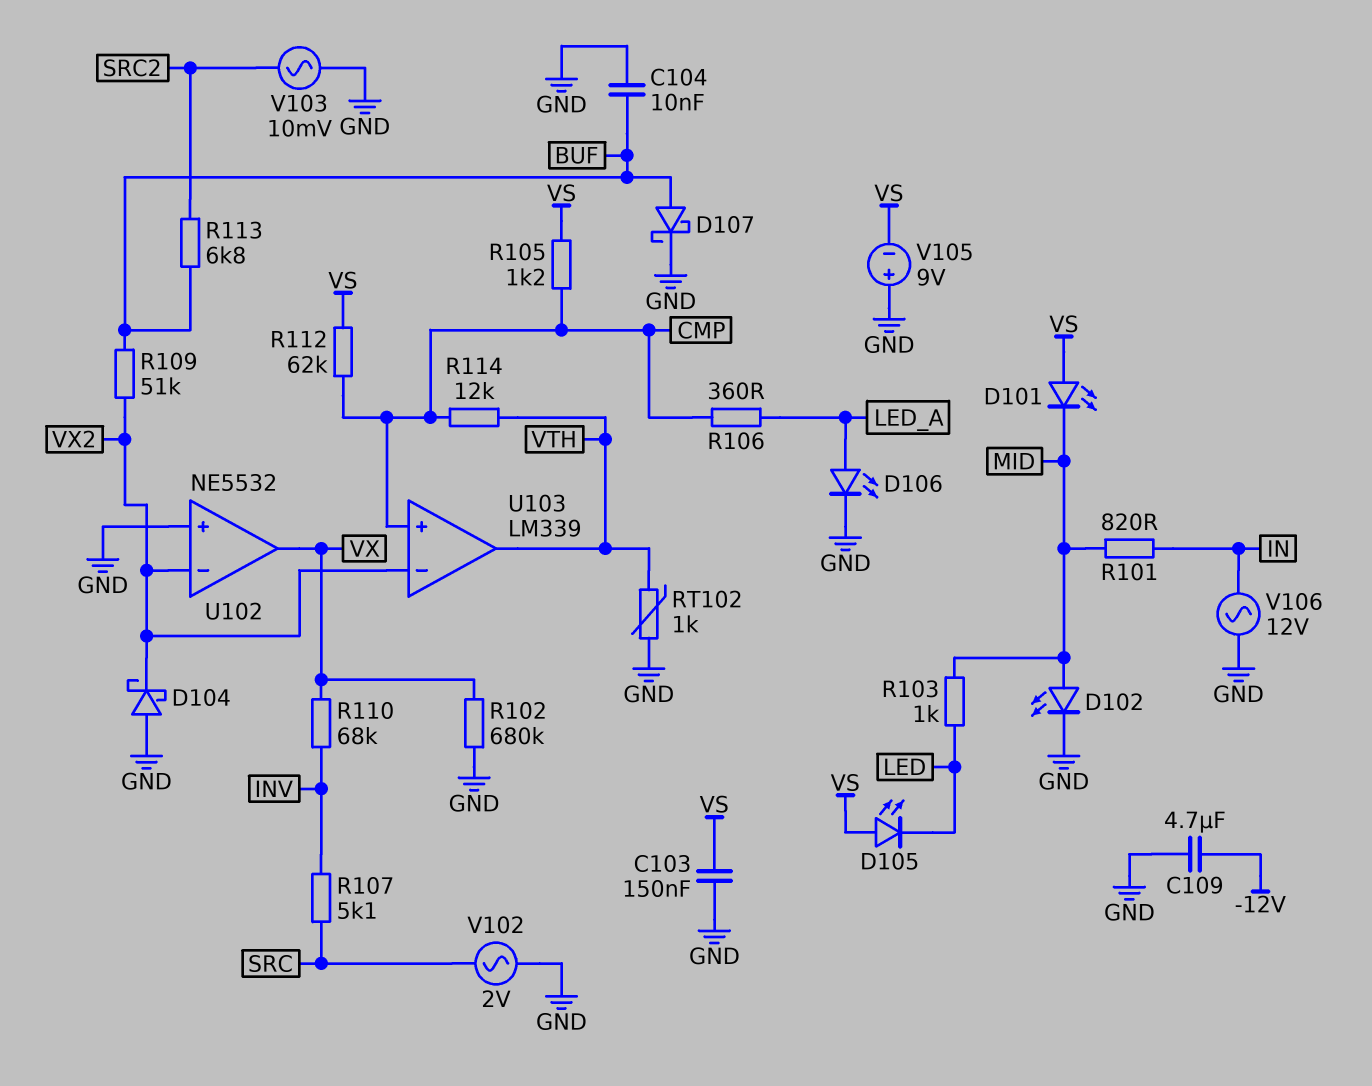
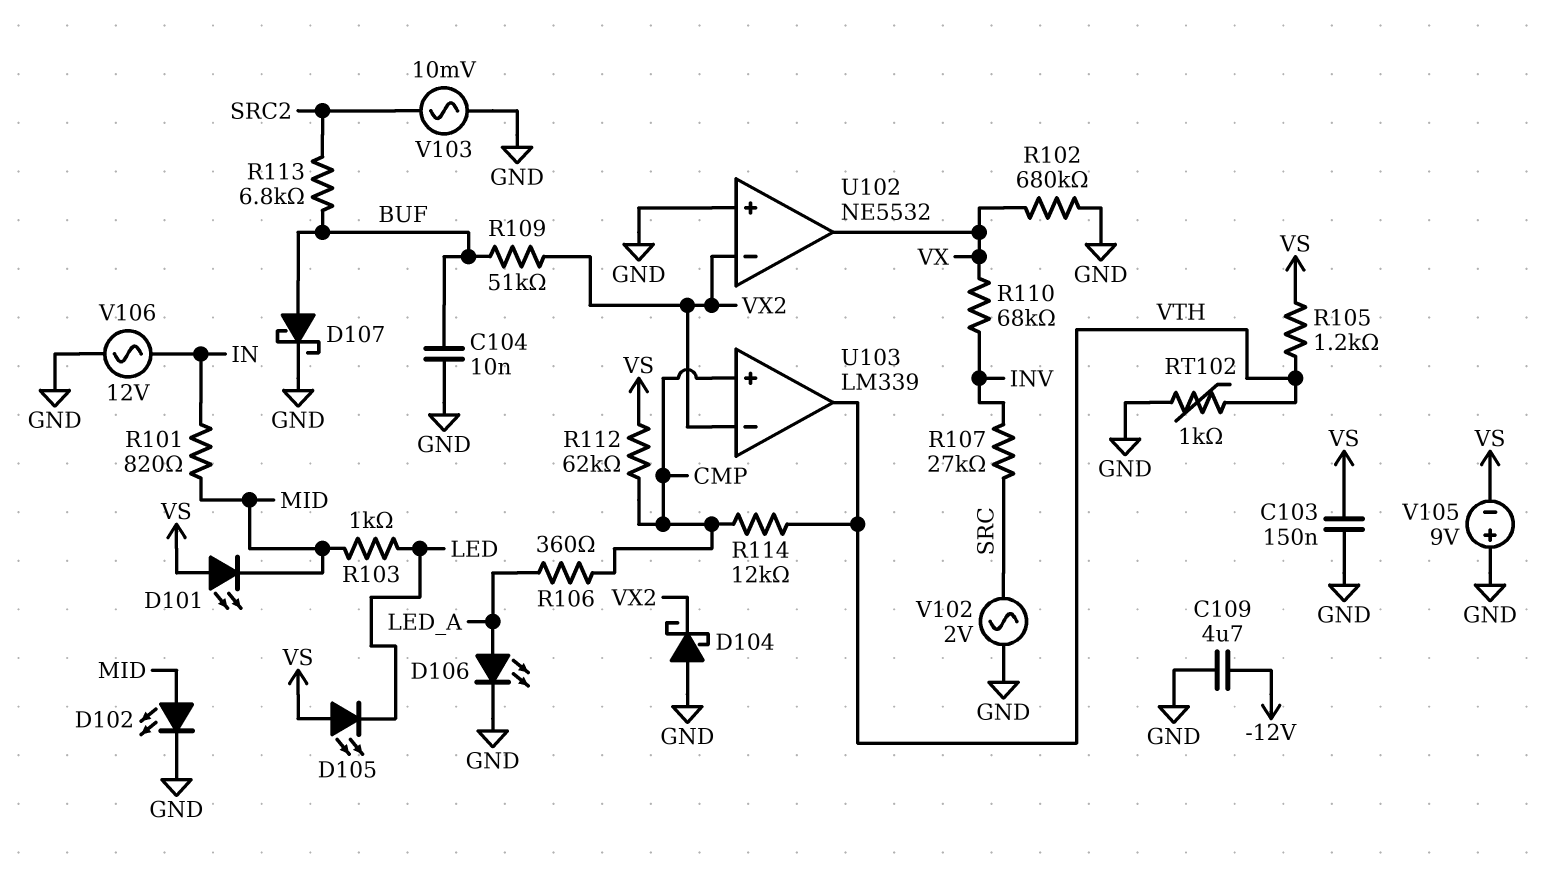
R105: 1.2k (CMP, VS) -> 1.2k (VS, VTH)
R107: 5.1k (INV, SRC) -> 27k (INV, SRC)

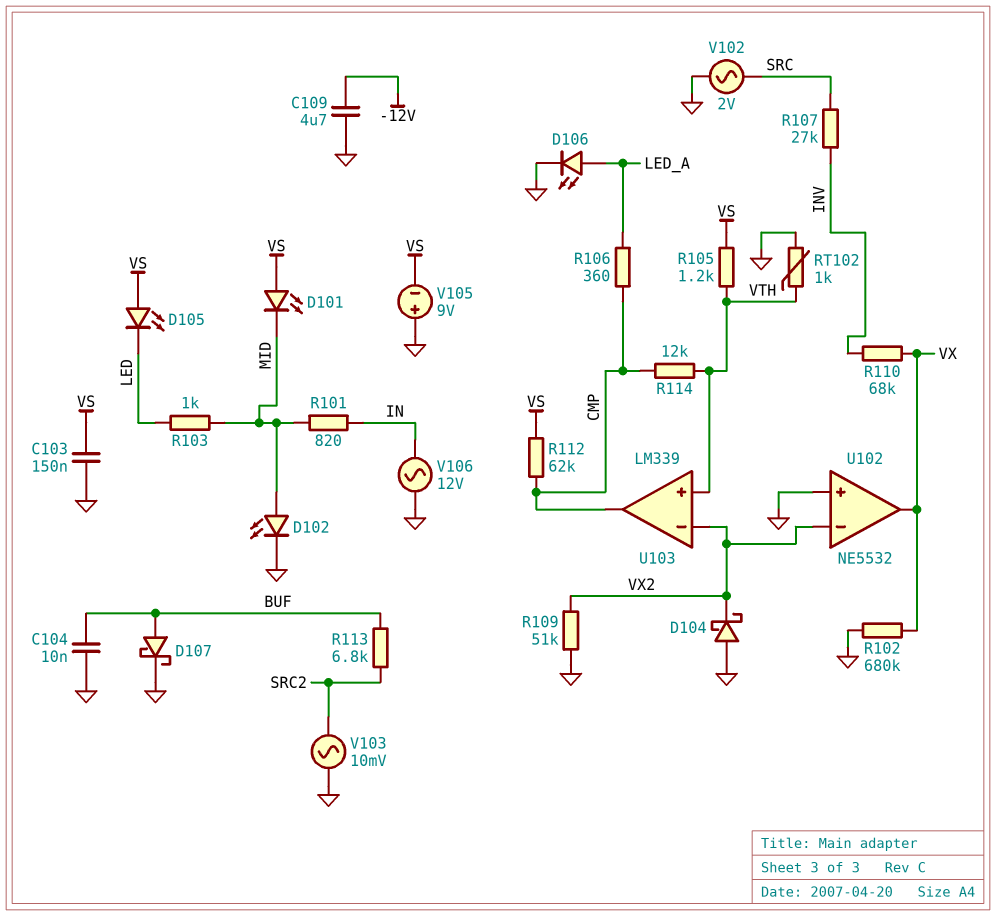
R109: 51k (BUF, VX2) -> 51k (GND, VX2)
U103 pin in+: CMP -> VTH
U103 pin out: VTH -> CMP

